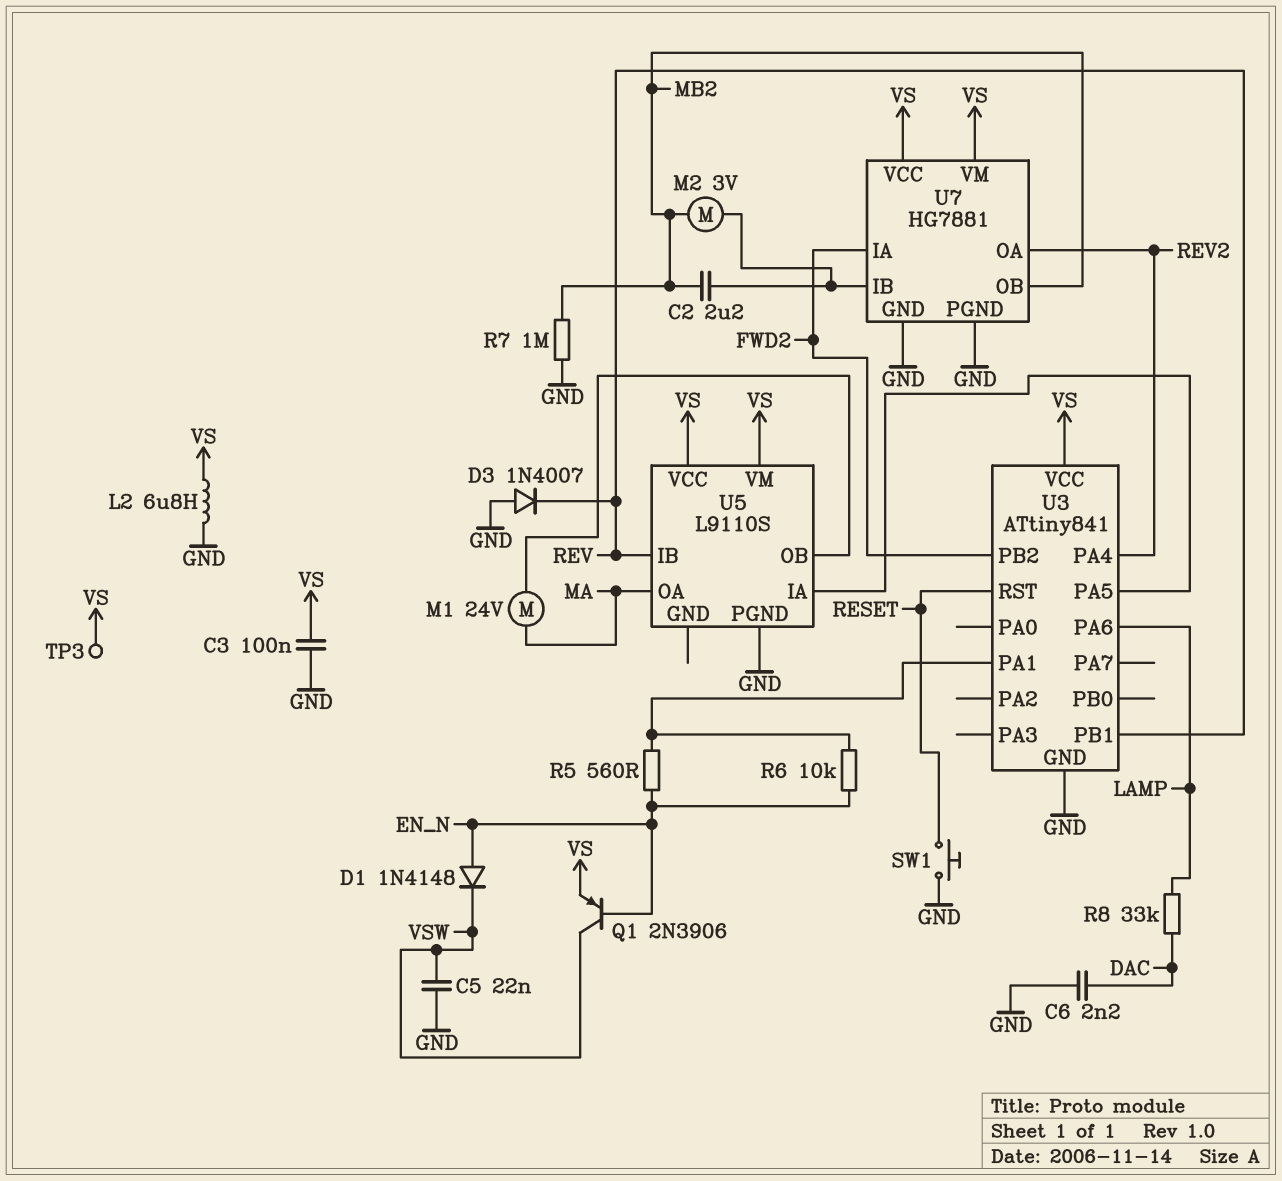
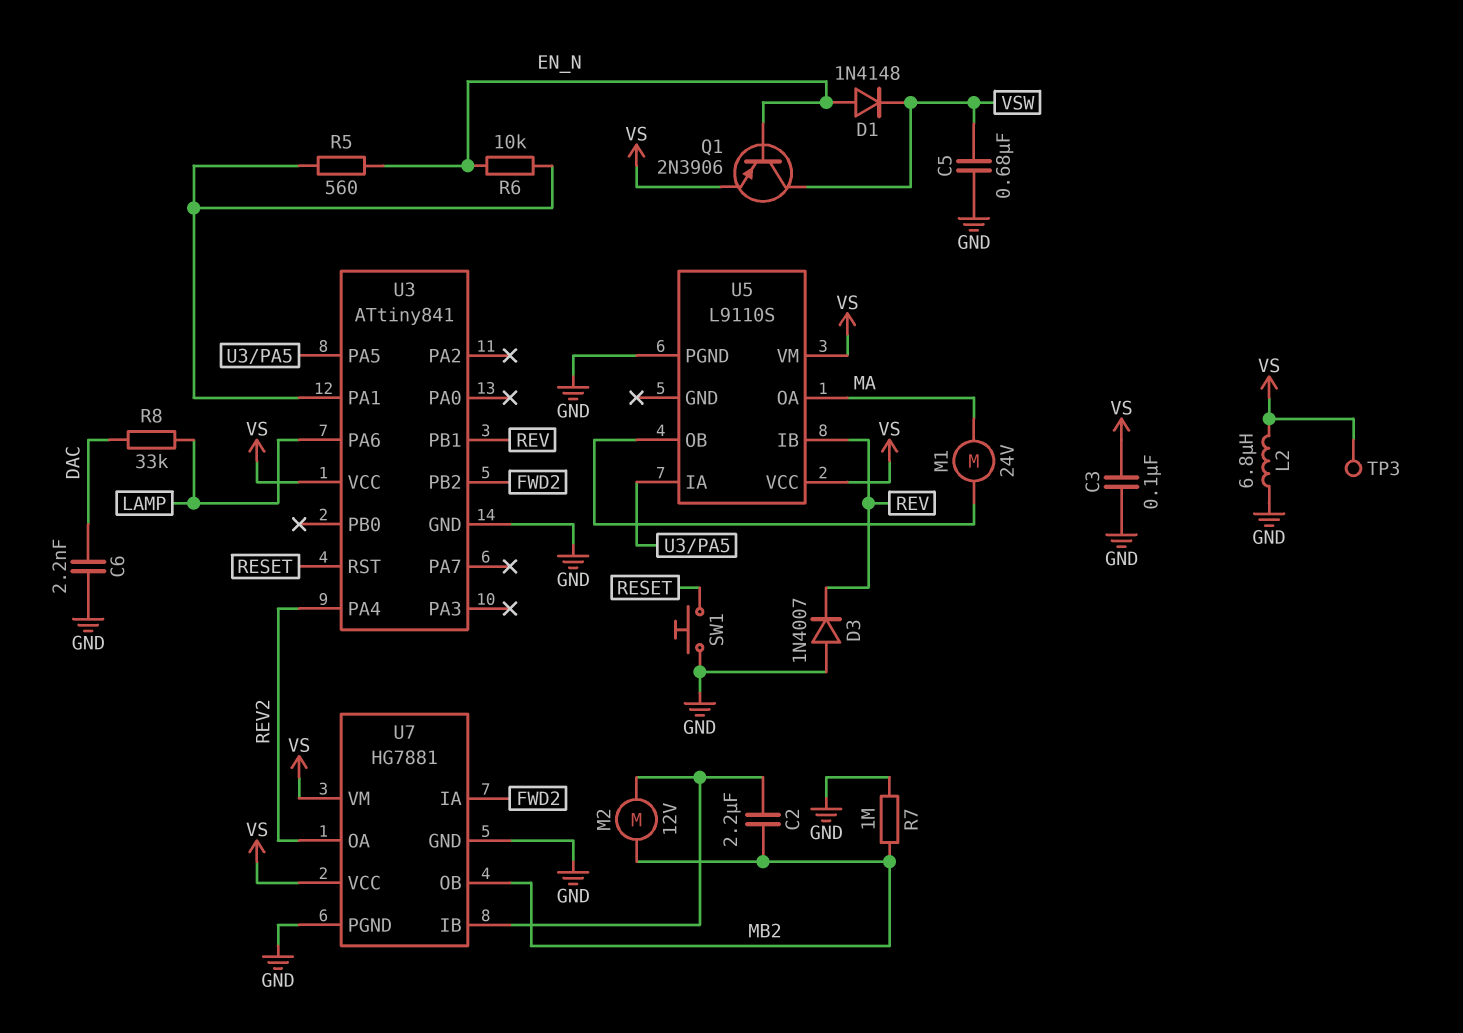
C5: 22nF (GND, VSW) -> 680nF (GND, VSW)
M2: motor 3V (MB2, U7/IB) -> motor 12V (MB2, U7/IB)

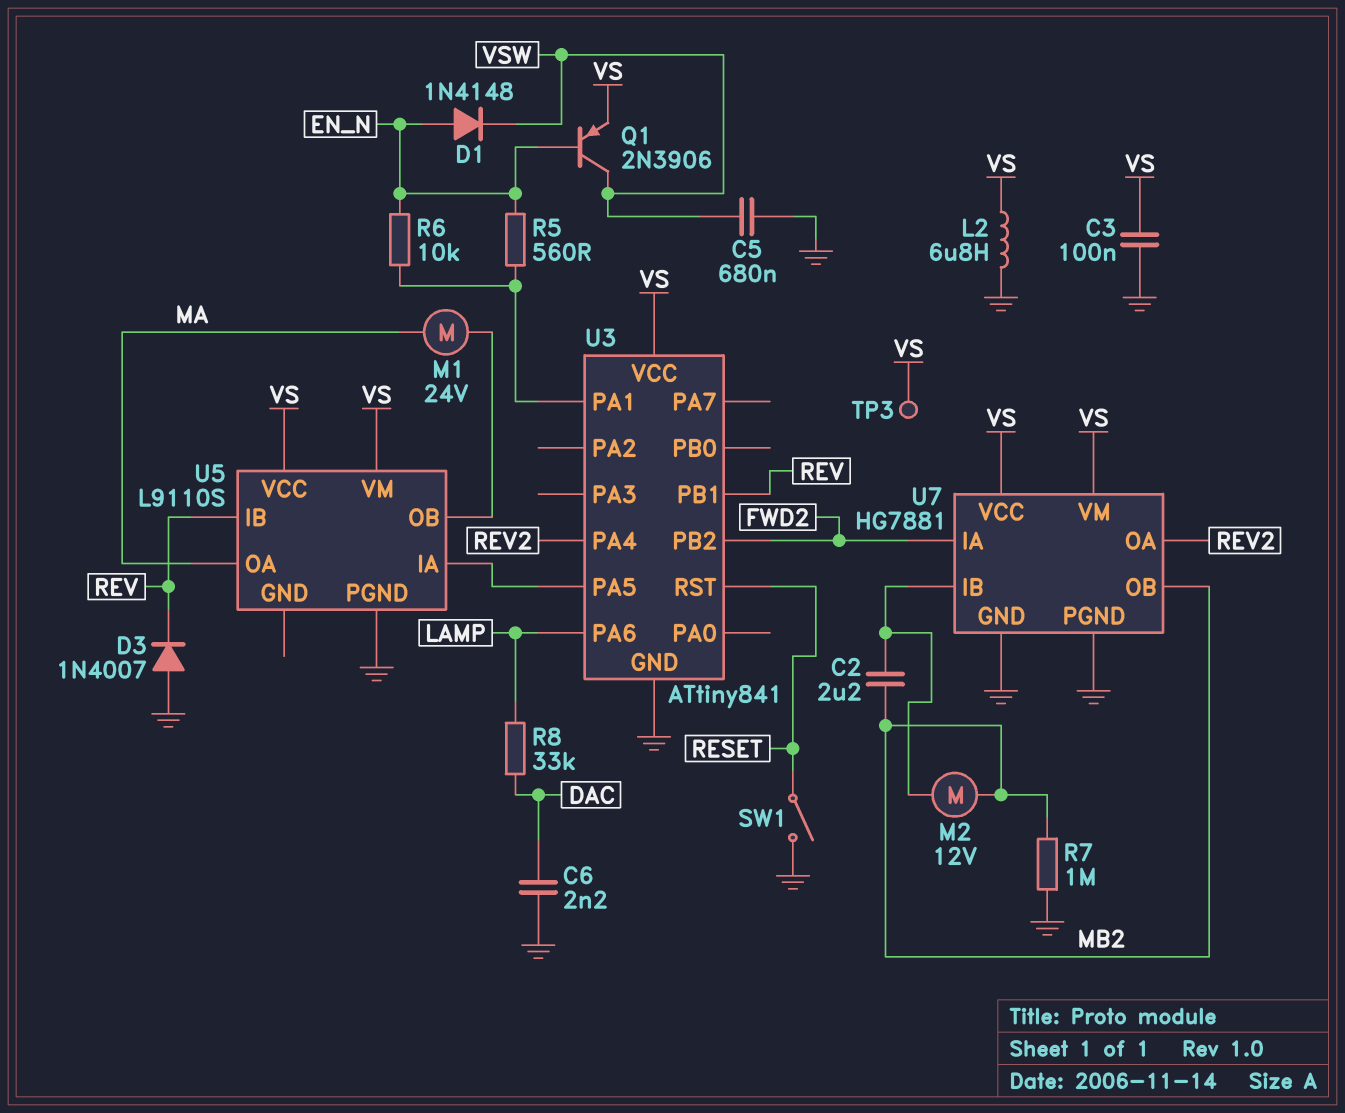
SW1: button (GND, RESET) -> switch (GND, RESET)

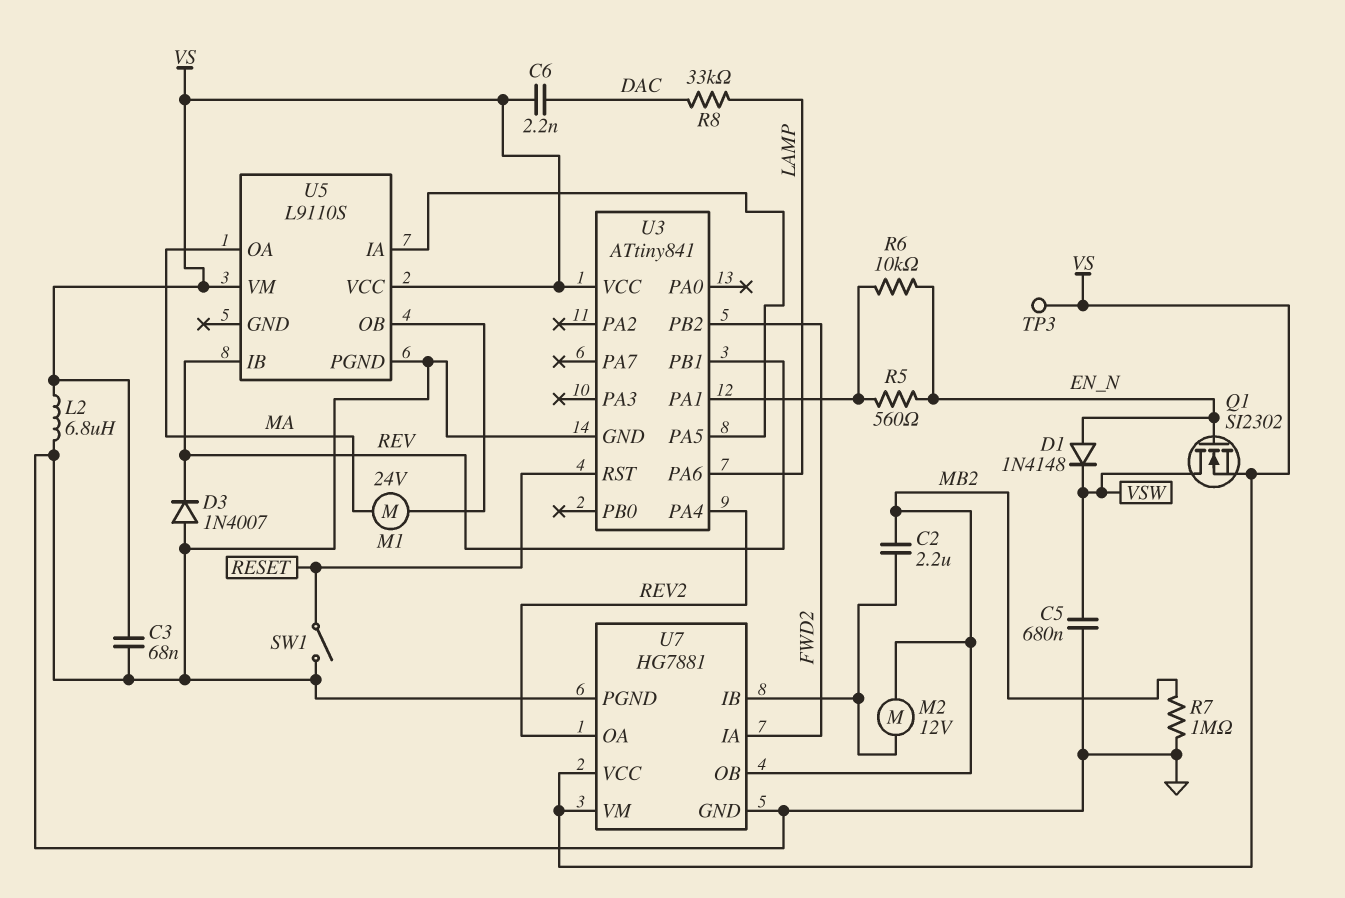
C3: 100nF (GND, VS) -> 68nF (GND, VS)
C6: 2.2nF (DAC, GND) -> 2.2nF (DAC, VS)
Q1: PNP 2N3906 (B EN_N, C VSW, E VS) -> NMOS SI2302 (G EN_N, D VSW, S VS)

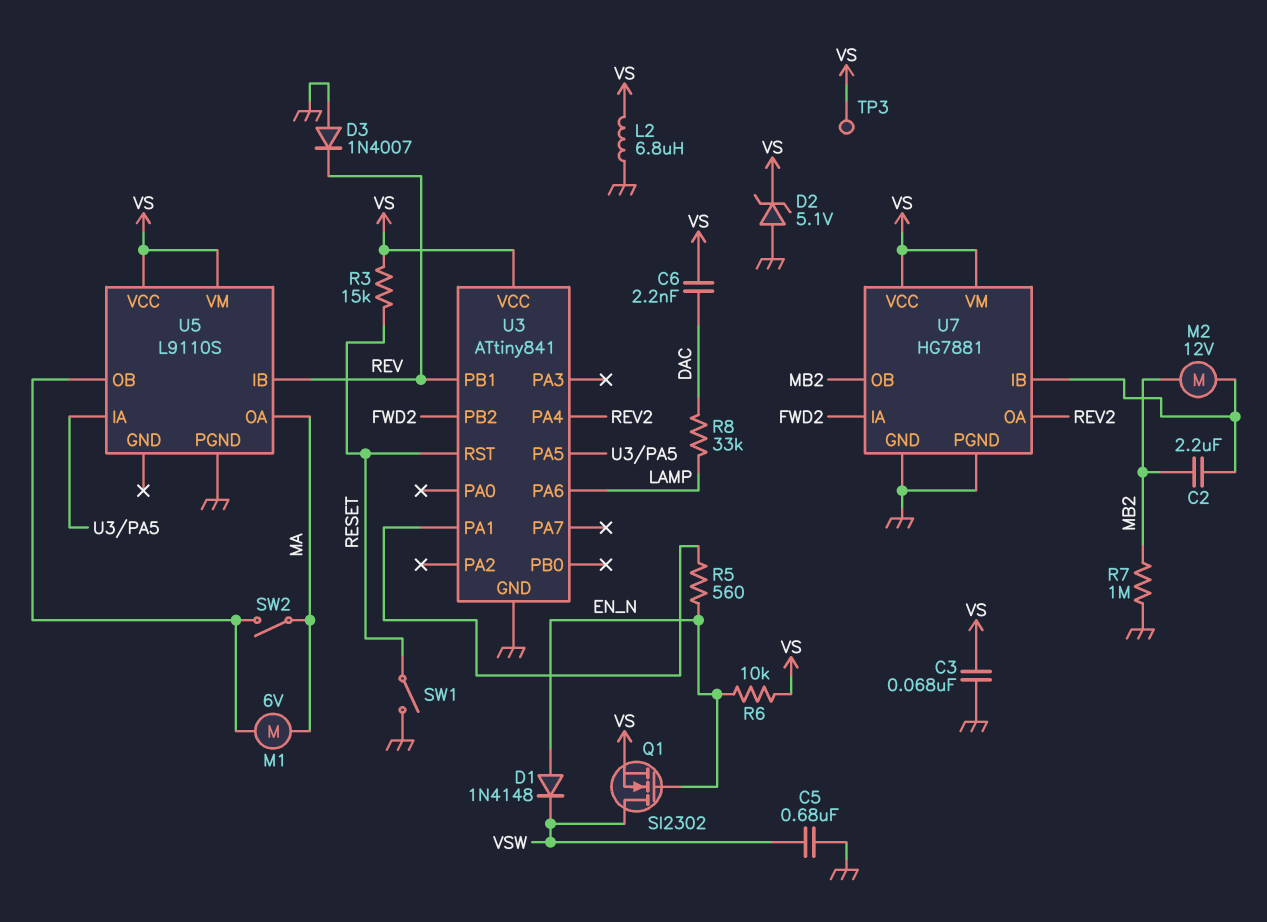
D2: none -> zener 5.1V (A GND, K VS)
M1: motor 24V (MA, U5/OB) -> motor 6V (MA, U5/OB)
R3: none -> 15k (RESET, VS)
R6: 10k (EN_N, U3/PA1) -> 10k (EN_N, VS)
SW2: none -> switch (MA, U5/OB)

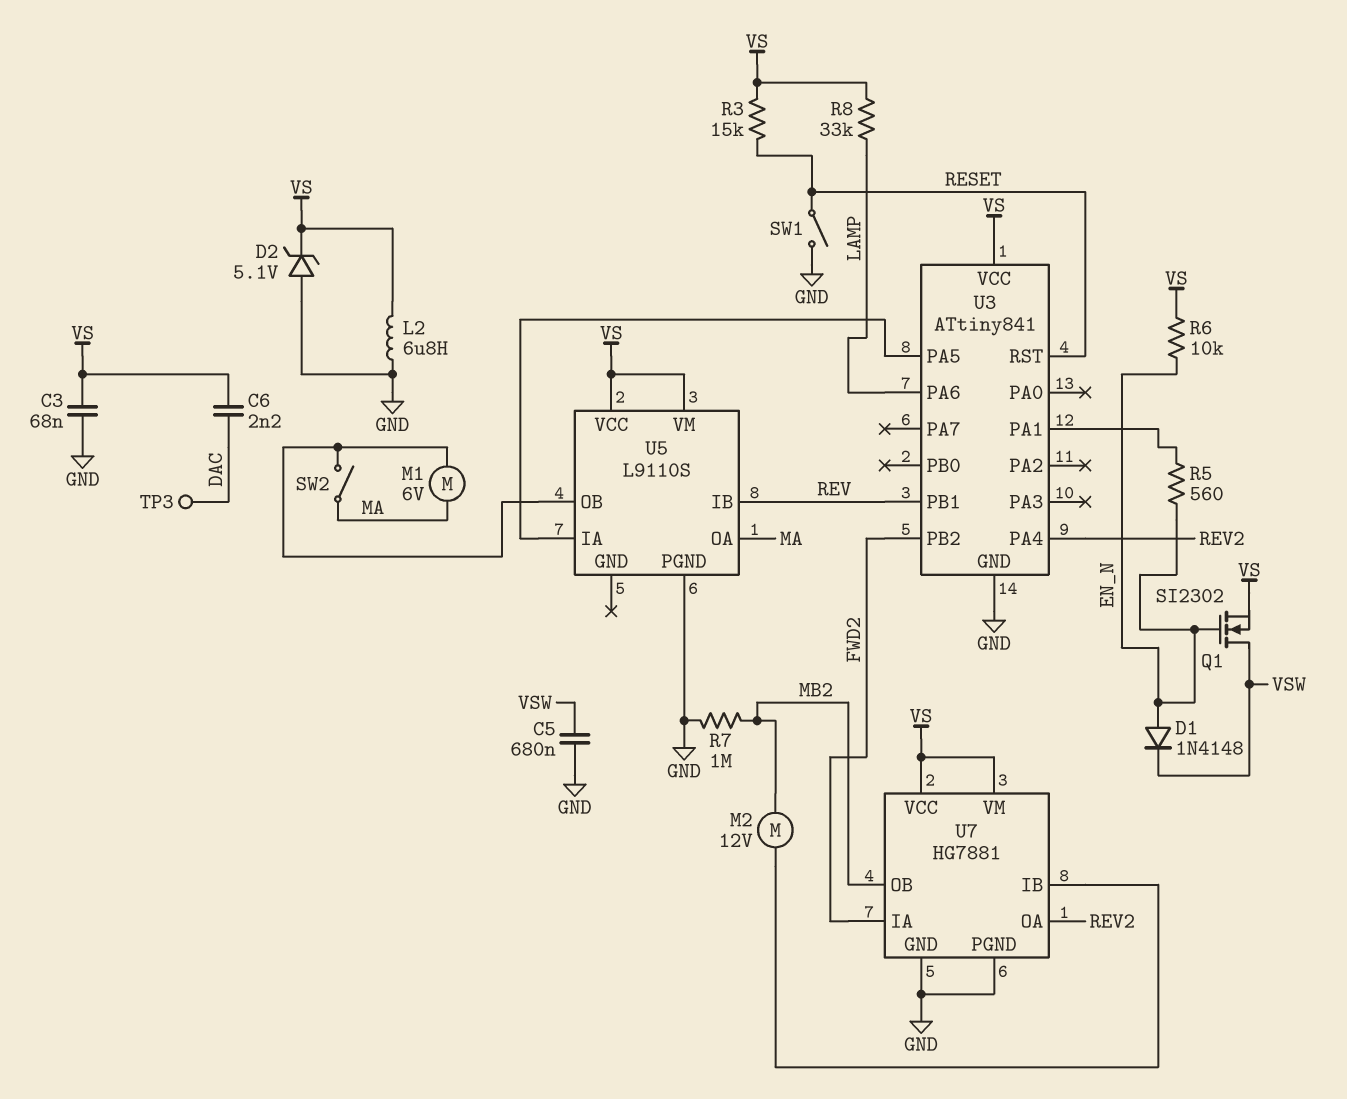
C2: 2.2uF (MB2, U7/IB) -> none
D3: diode 1N4007 (A GND, K REV) -> none
R8: 33k (DAC, LAMP) -> 33k (LAMP, VS)
TP3: test point (VS) -> test point (DAC)

